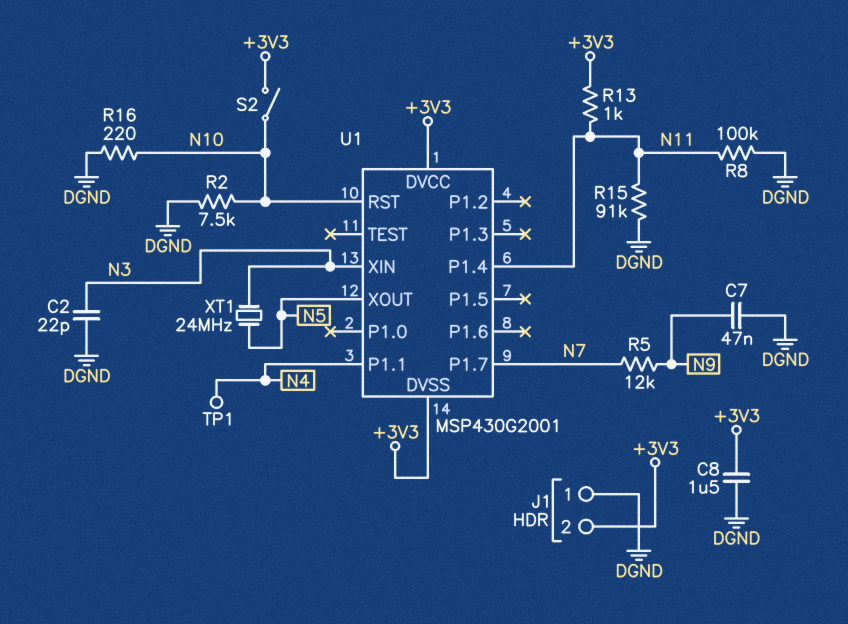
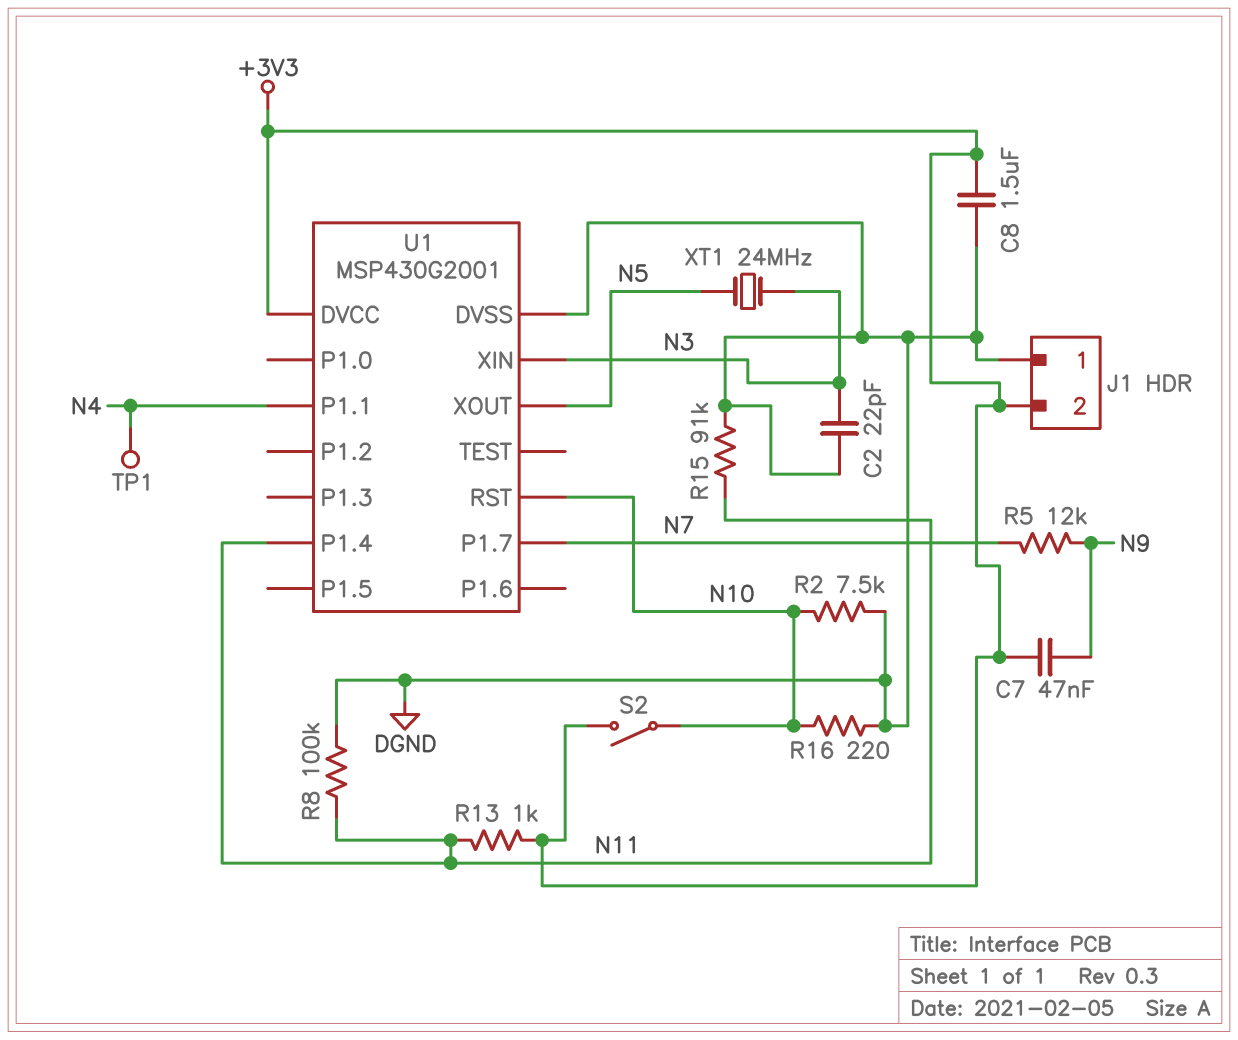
C7: 47nF (DGND, N9) -> 47nF (+3V3, N9)
U1 pin DVSS: +3V3 -> DGND

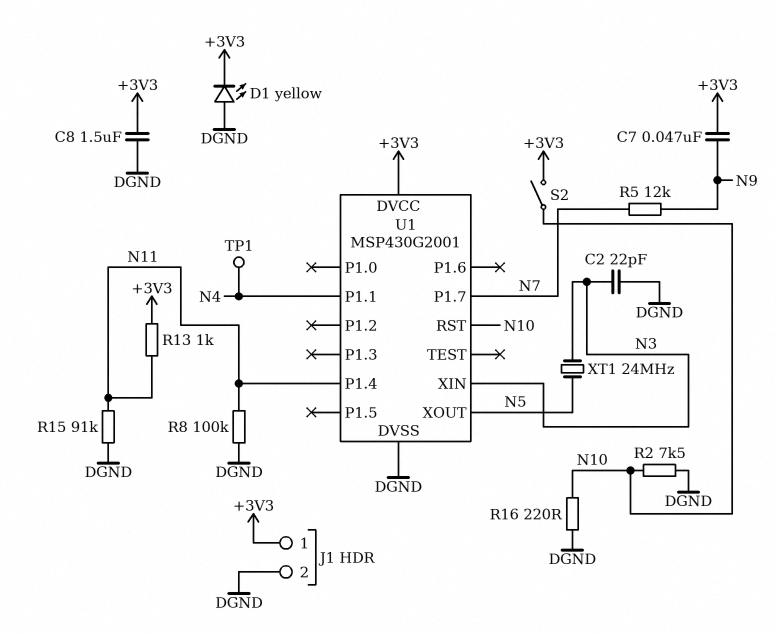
D1: none -> LED yellow (A DGND, K +3V3)
J1 pin 1: DGND -> +3V3
J1 pin 2: +3V3 -> DGND

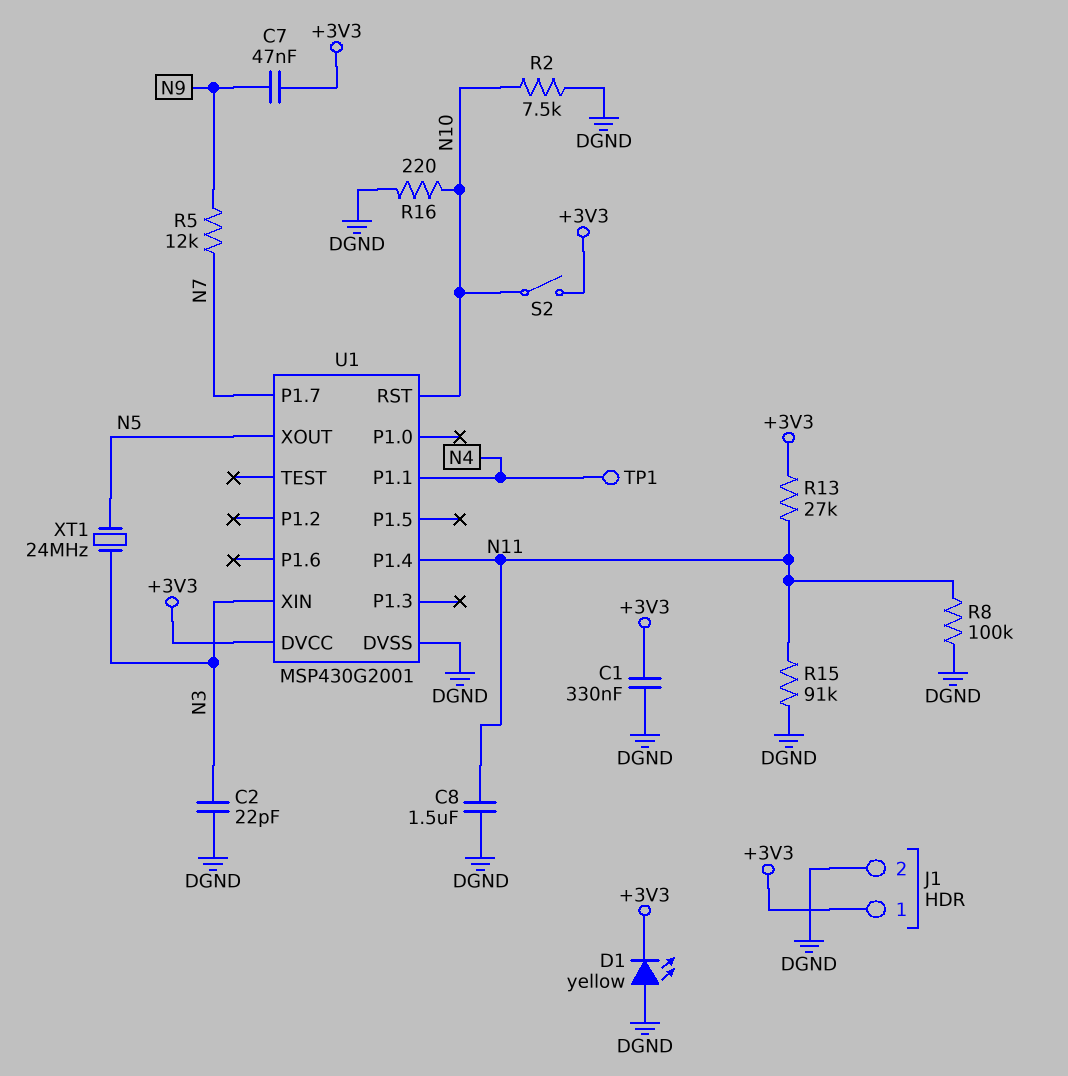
C1: none -> 330nF (+3V3, DGND)
C8: 1.5uF (+3V3, DGND) -> 1.5uF (DGND, N11)
R13: 1k (+3V3, N11) -> 27k (+3V3, N11)

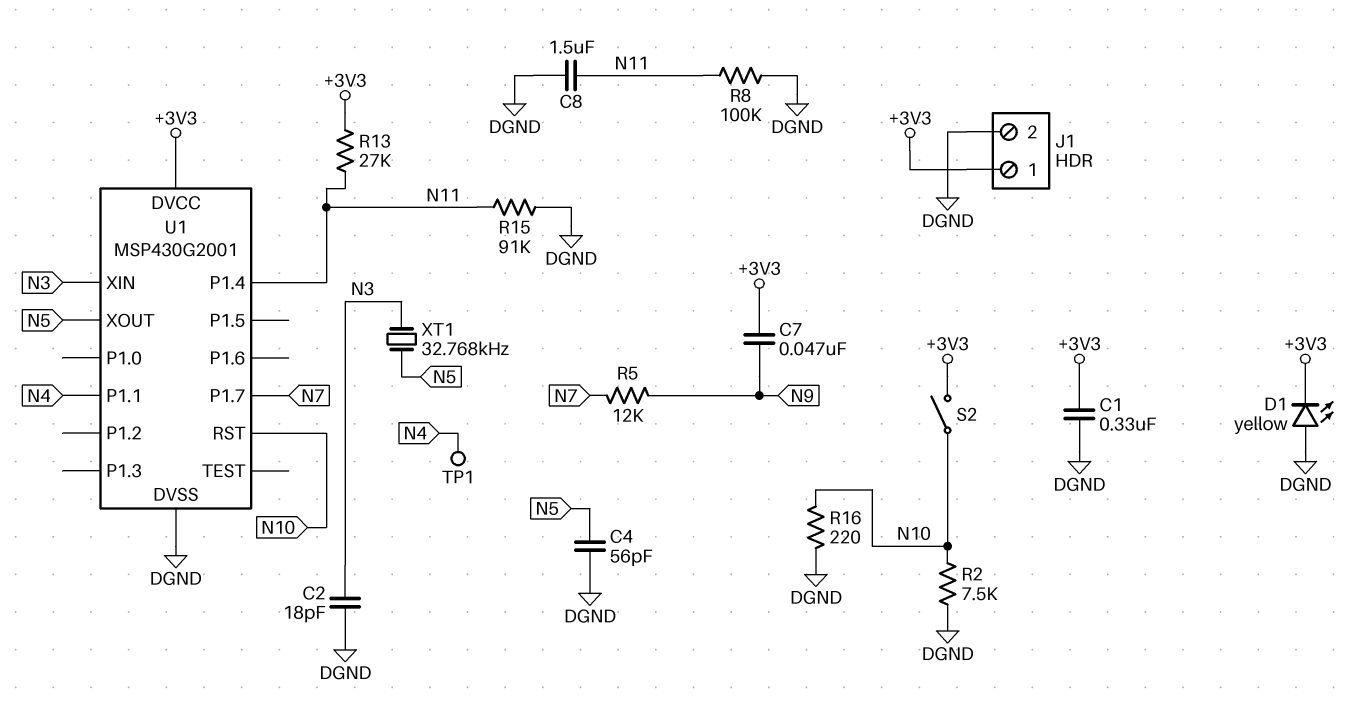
C2: 22pF (DGND, N3) -> 18pF (DGND, N3)
C4: none -> 56pF (DGND, N5)
XT1: 24MHz (N3, N5) -> 32.768kHz (N3, N5)

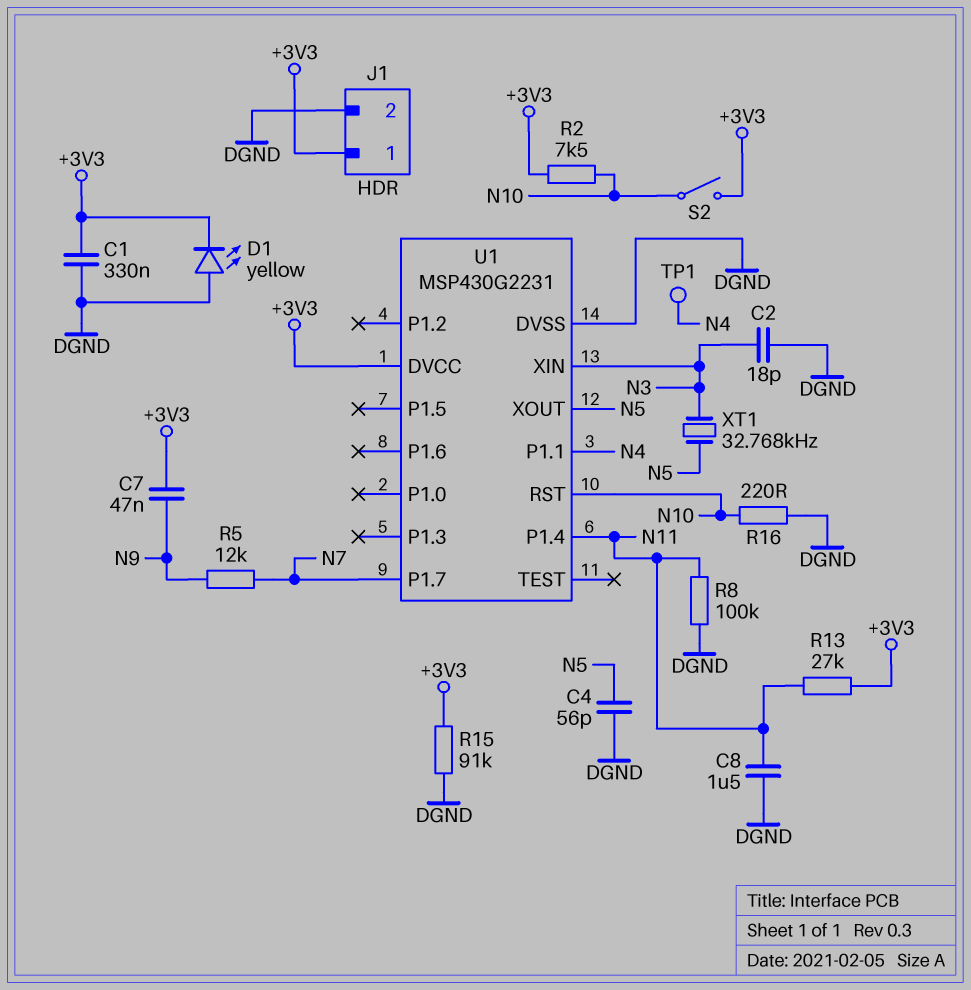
R2: 7.5k (DGND, N10) -> 7.5k (+3V3, N10)
R15: 91k (DGND, N11) -> 91k (+3V3, DGND)
U1: MSP430G2001 -> MSP430G2231

